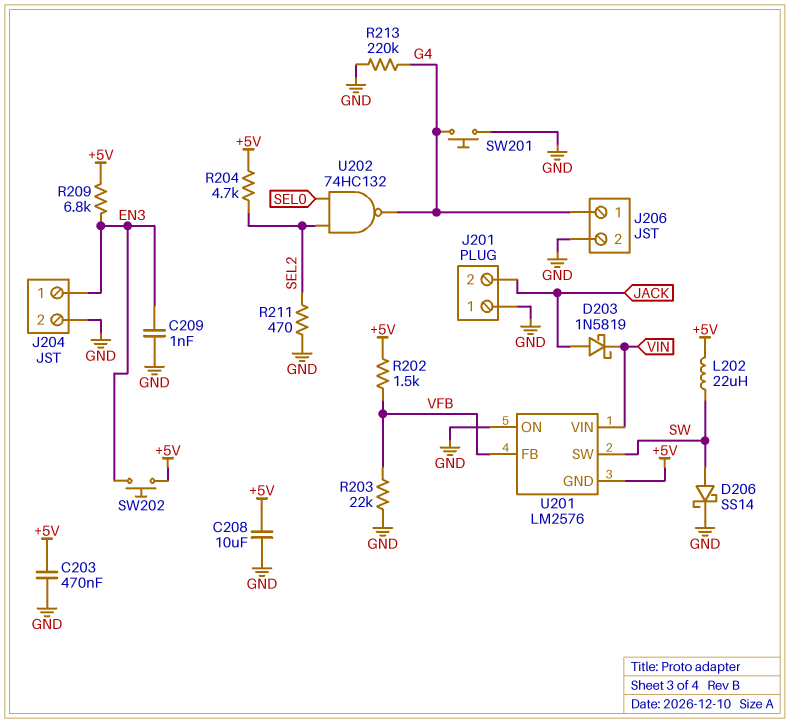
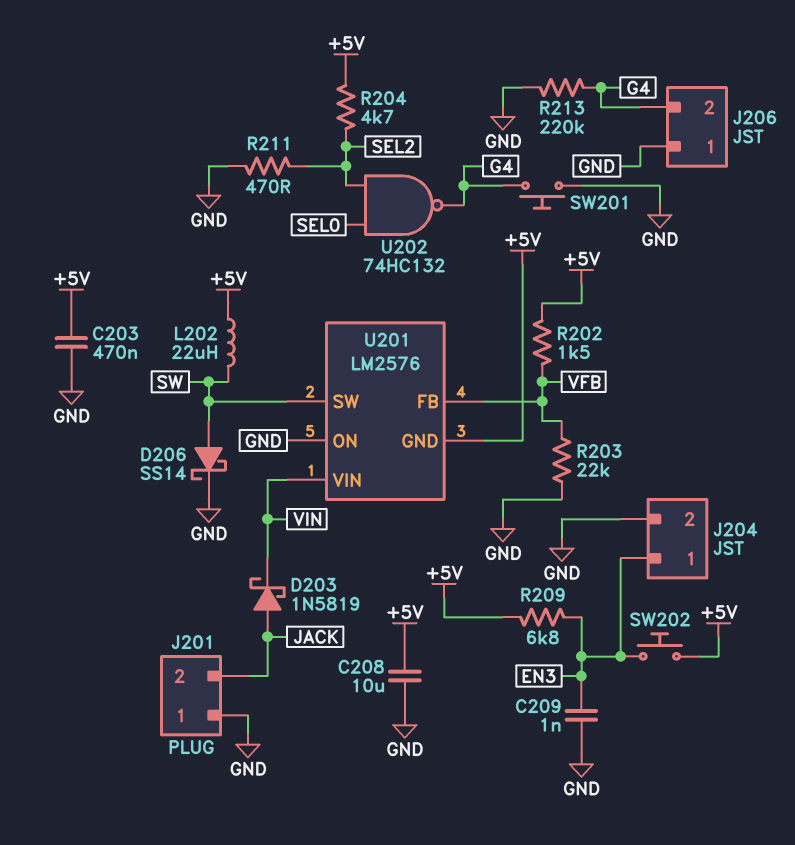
J206 pin 1: G4 -> GND
J206 pin 2: GND -> G4

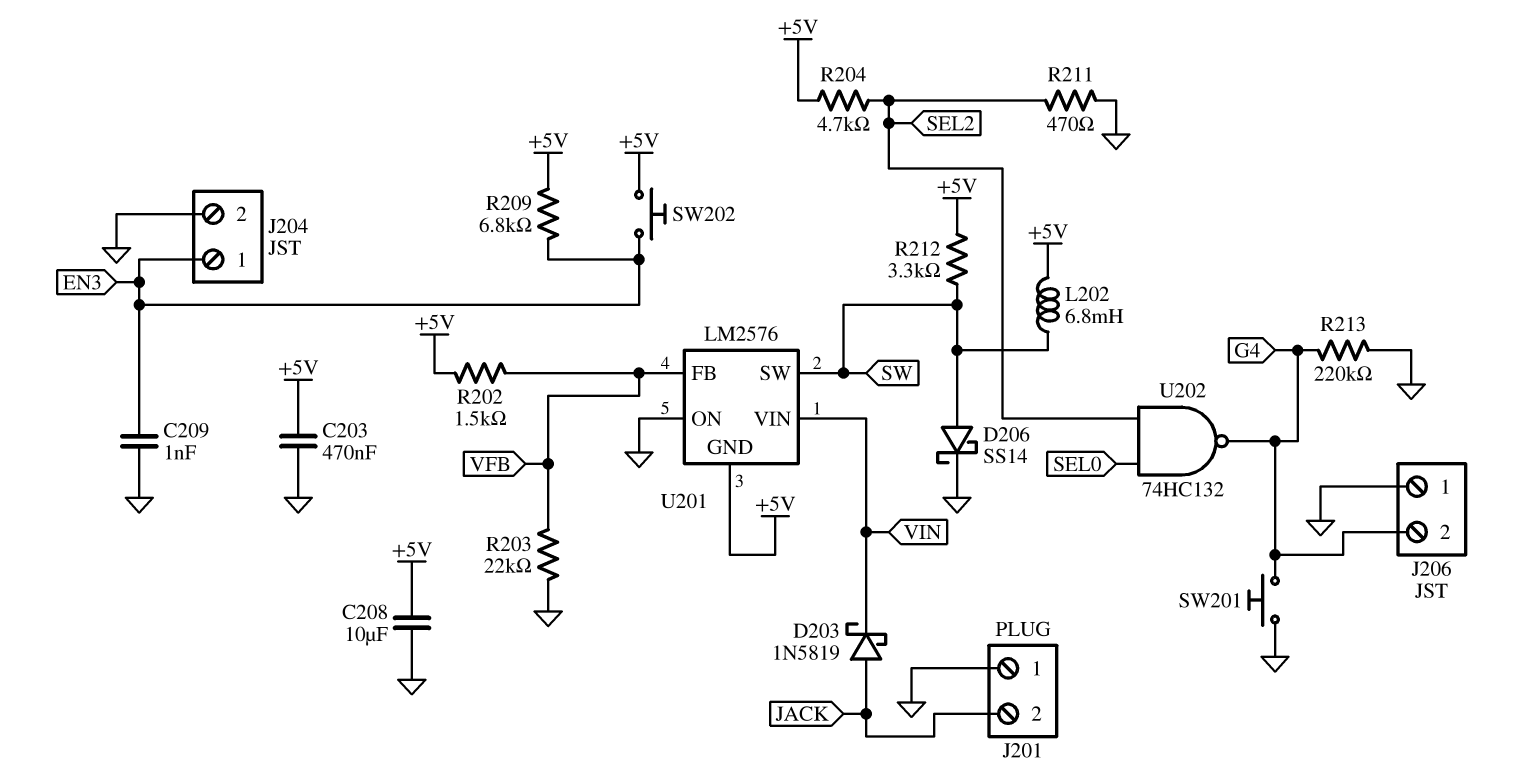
L202: 22uH (+5V, SW) -> 6.8mH (+5V, SW)
R212: none -> 3.3k (+5V, SW)

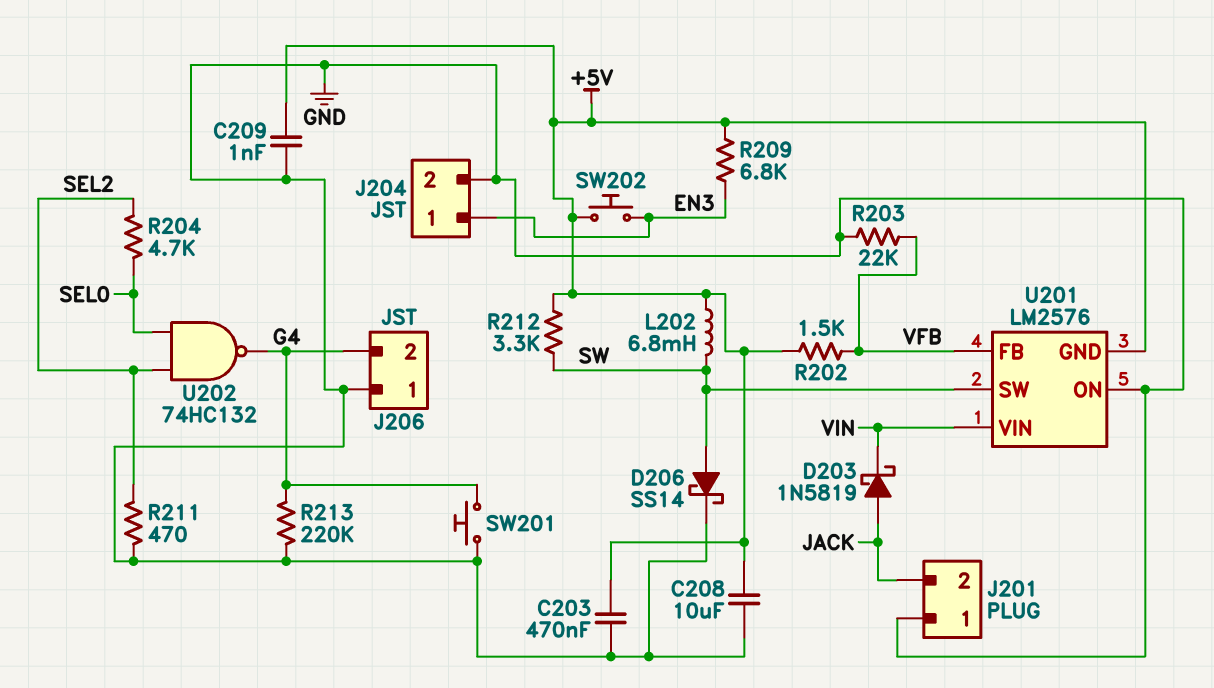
C209: 1nF (EN3, GND) -> 1nF (+5V, GND)
R204: 4.7k (+5V, SEL2) -> 4.7k (SEL0, SEL2)

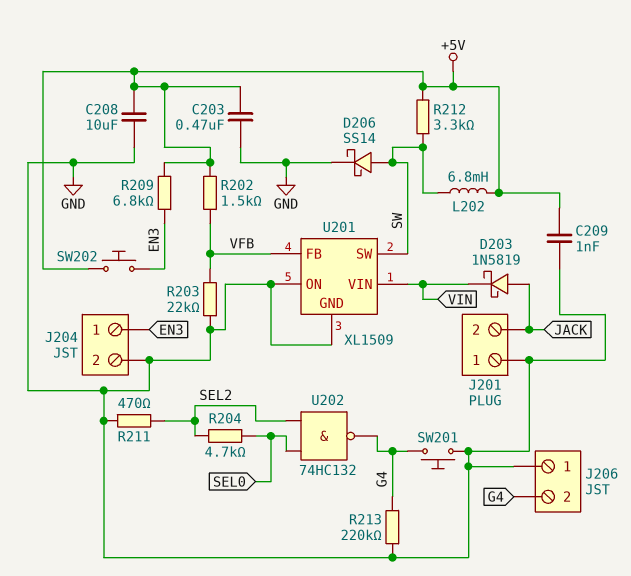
U201: LM2576 -> XL1509
U201 pin GND: +5V -> GND

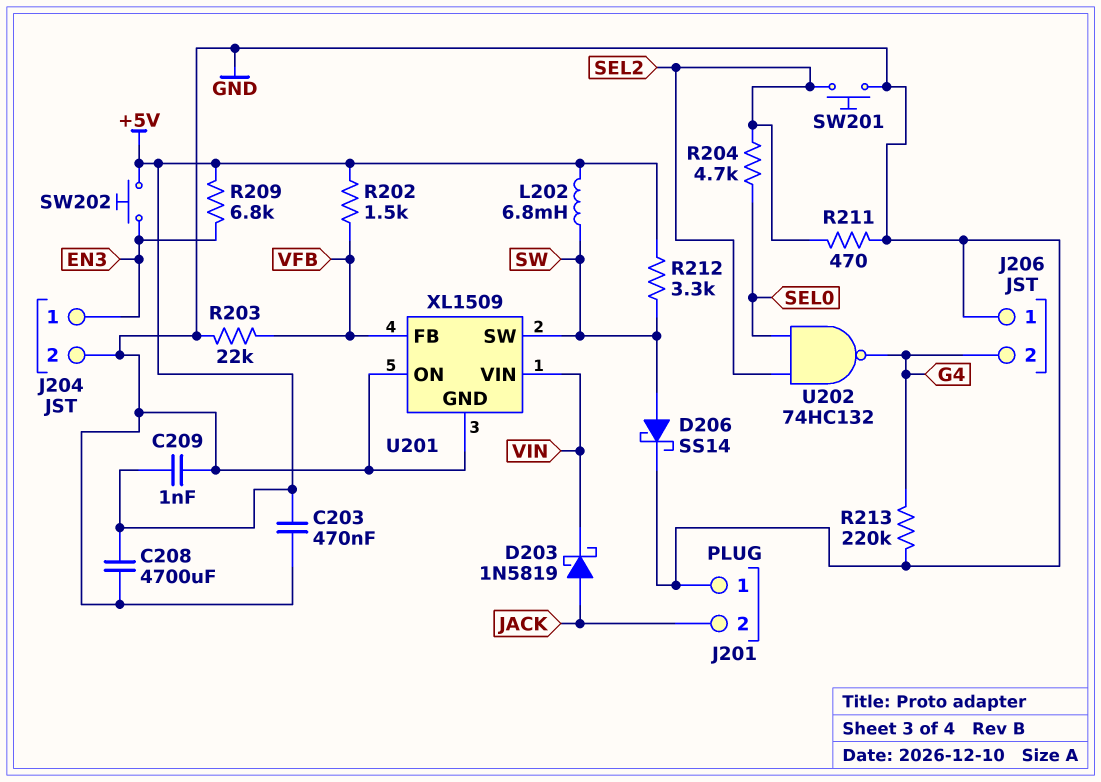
C208: 10uF (+5V, GND) -> 4700uF (+5V, GND)
SW201: button (G4, GND) -> button (GND, SEL2)

